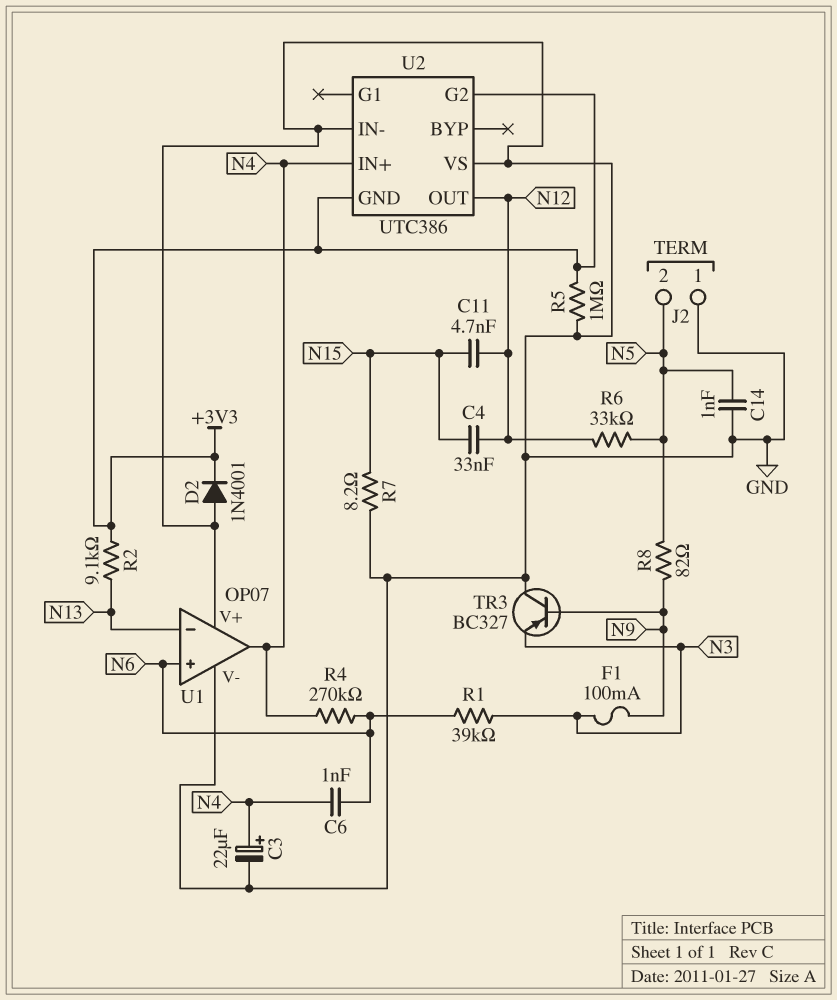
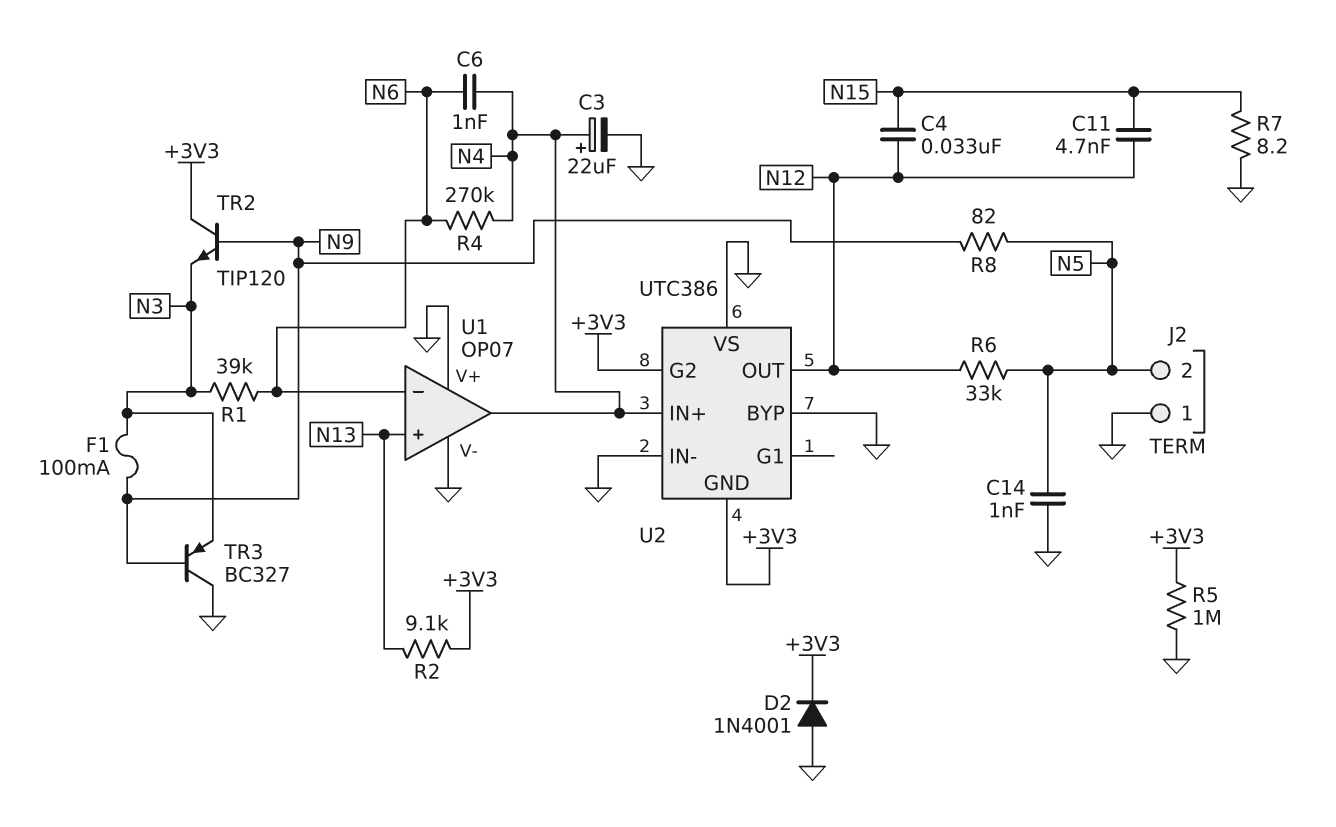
TR2: none -> NPN TIP120 (B N9, C +3V3, E N3)
U1 pin in+: N6 -> N13
U1 pin in-: N13 -> N6
U2 pin BYP: none -> GND

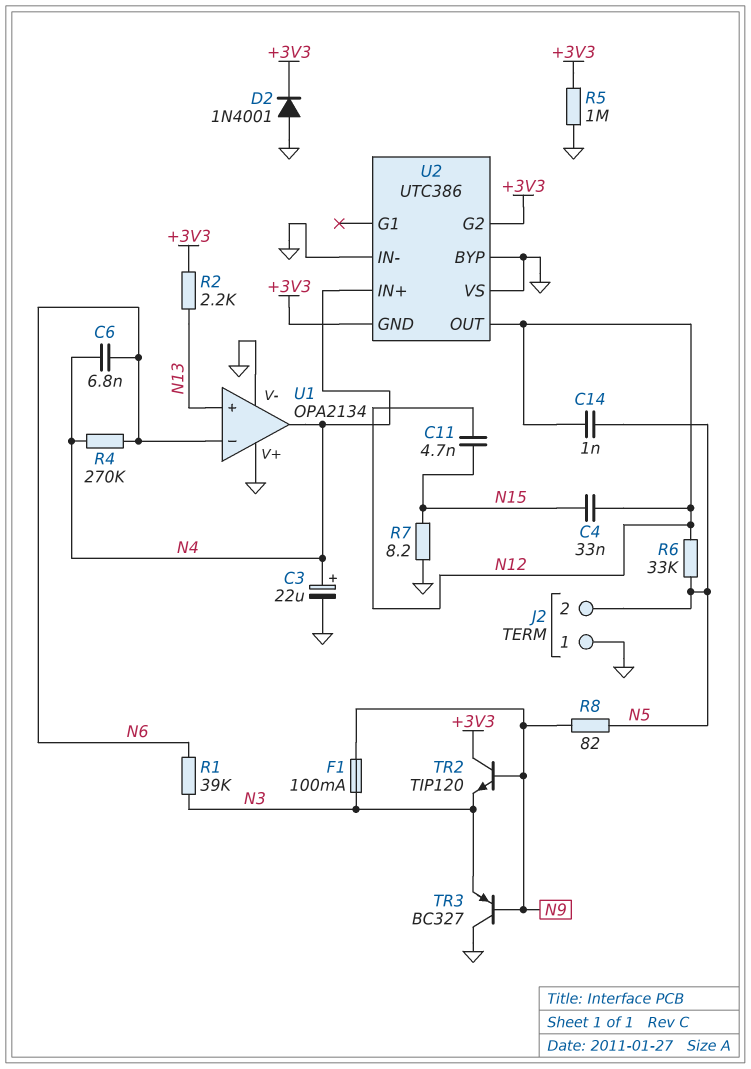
C6: 1nF (N4, N6) -> 6.8nF (N4, N6)
C14: 1nF (GND, N5) -> 1nF (N5, N12)
R2: 9.1k (+3V3, N13) -> 2.2k (+3V3, N13)
U1: OP07 -> OPA2134

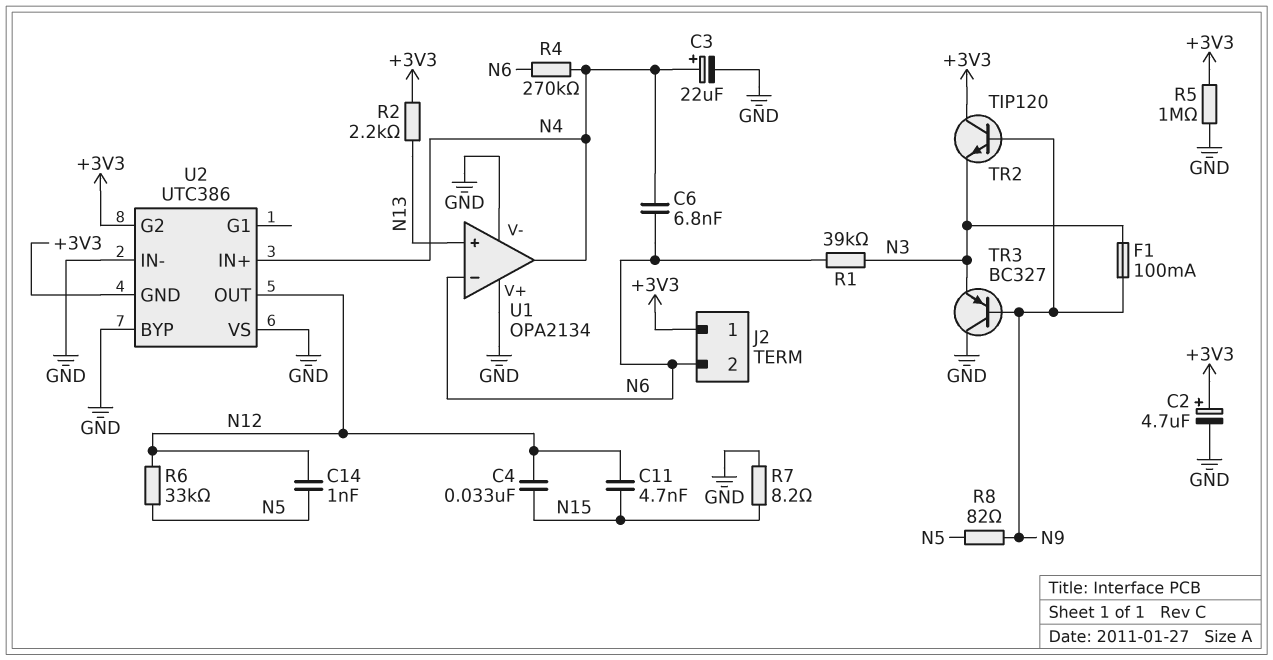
C2: none -> 4.7uF (plus +3V3, minus GND)
D2: diode 1N4001 (A GND, K +3V3) -> none
J2 pin 1: GND -> +3V3
J2 pin 2: N5 -> N6

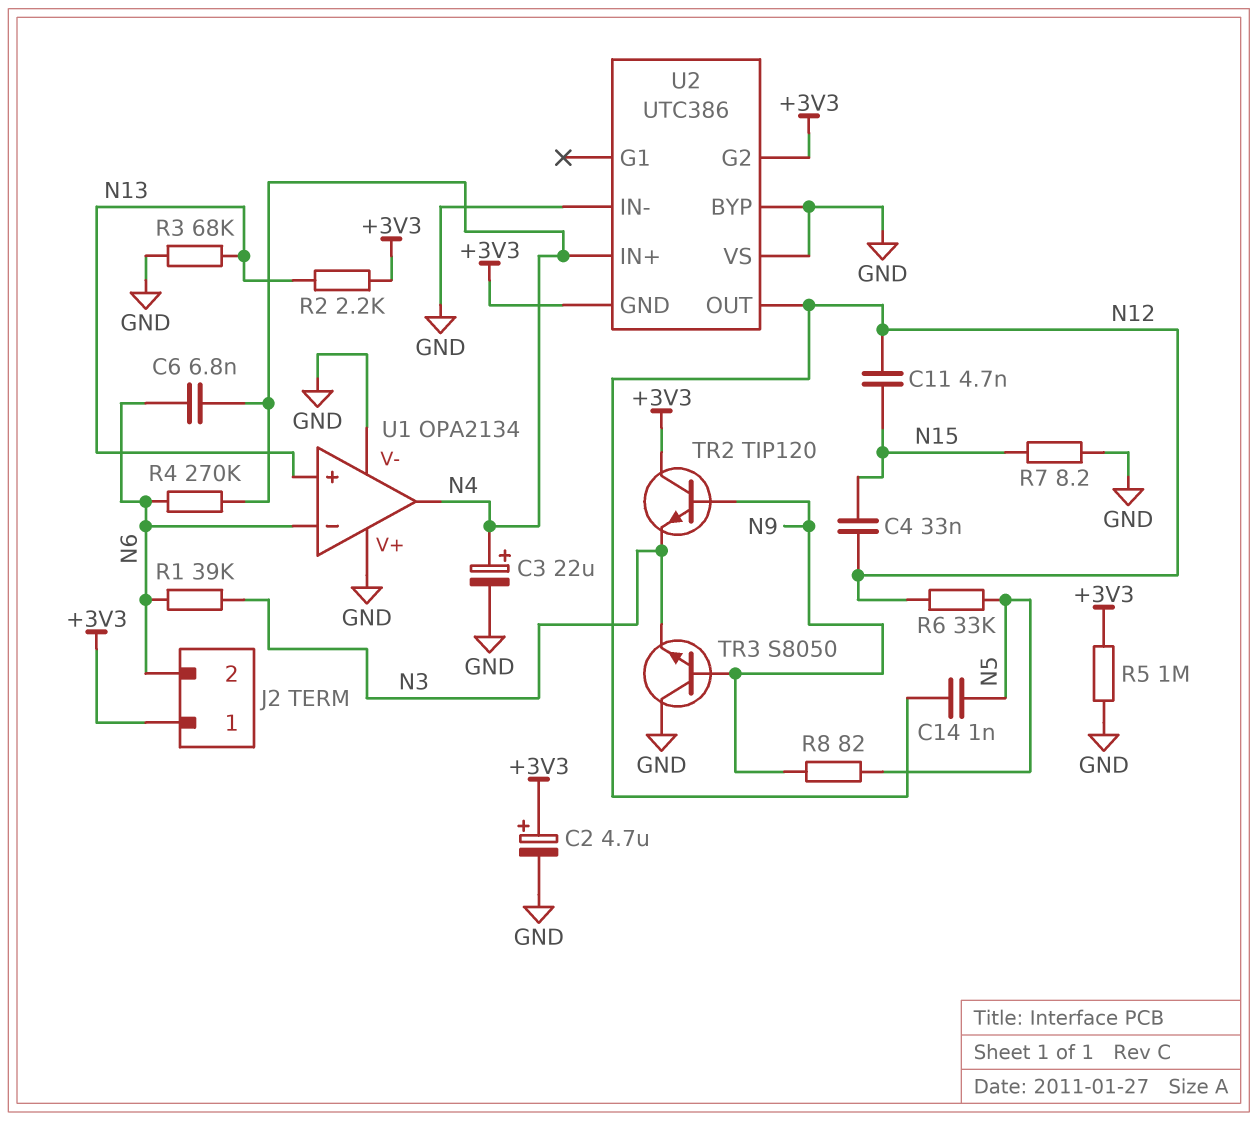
F1: 100mA (N3, N9) -> none
R3: none -> 68k (GND, N13)
TR3: PNP BC327 (B N9, C GND, E N3) -> NPN S8050 (B N9, C GND, E N3)

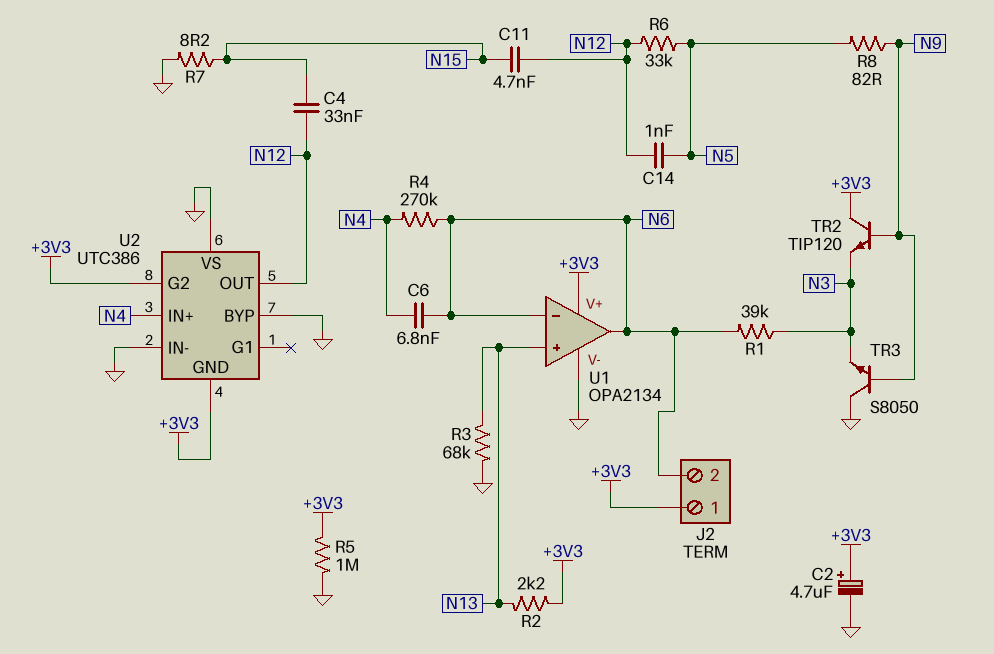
C3: 22uF (plus N4, minus GND) -> none
U1 pin V+: GND -> +3V3
U1 pin out: N4 -> N6

